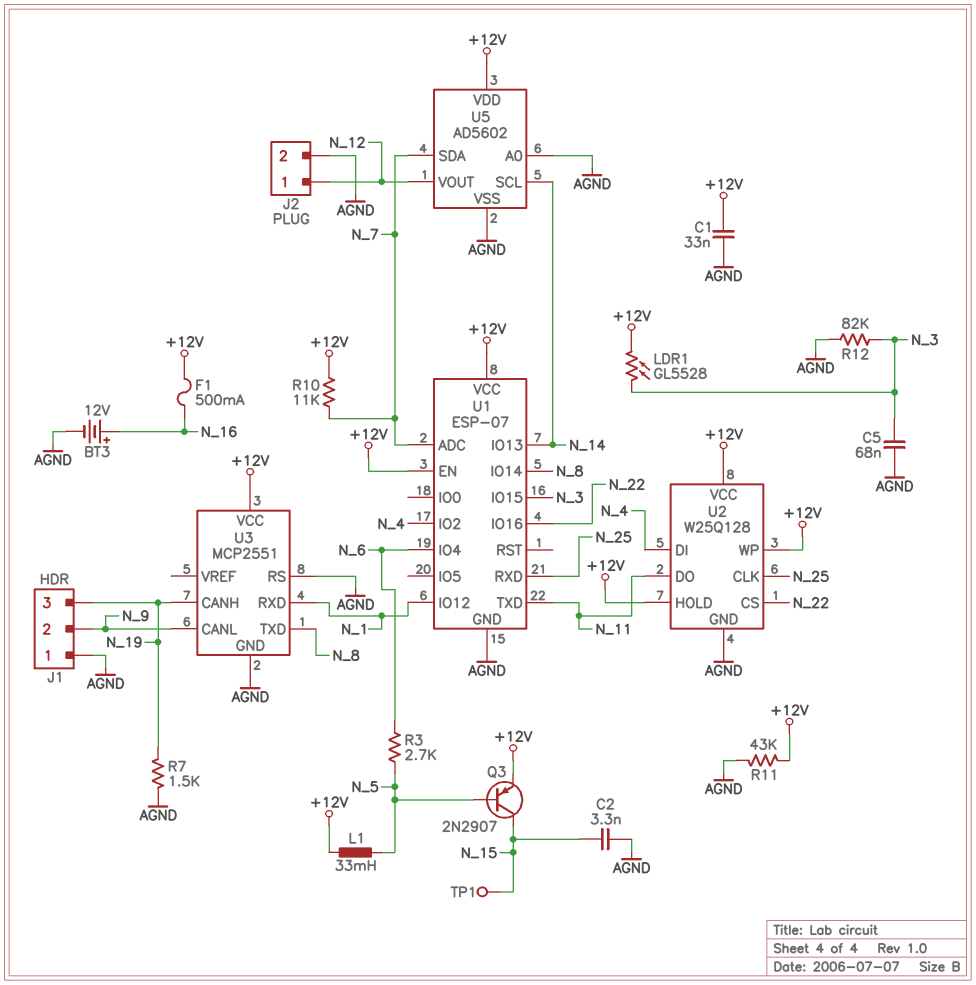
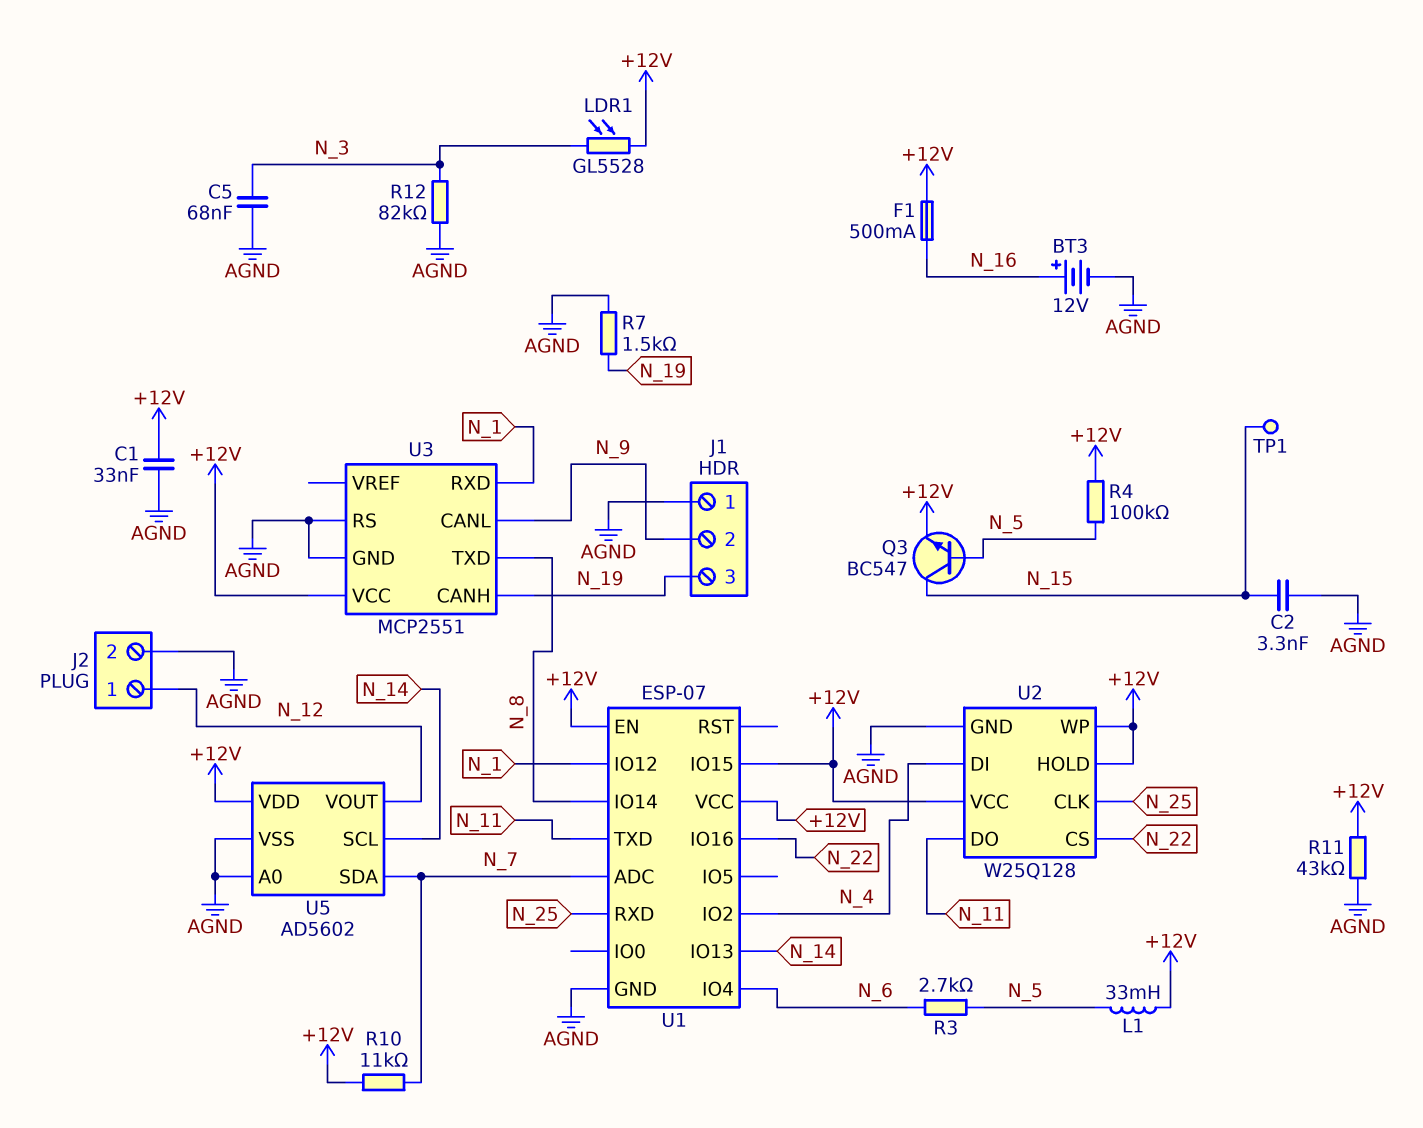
Q3: PNP 2N2907 (B N_5, C N_15, E +12V) -> NPN BC547 (B N_5, C N_15, E +12V)
R4: none -> 100k (+12V, N_5)
U1 pin IO15: N_3 -> +12V

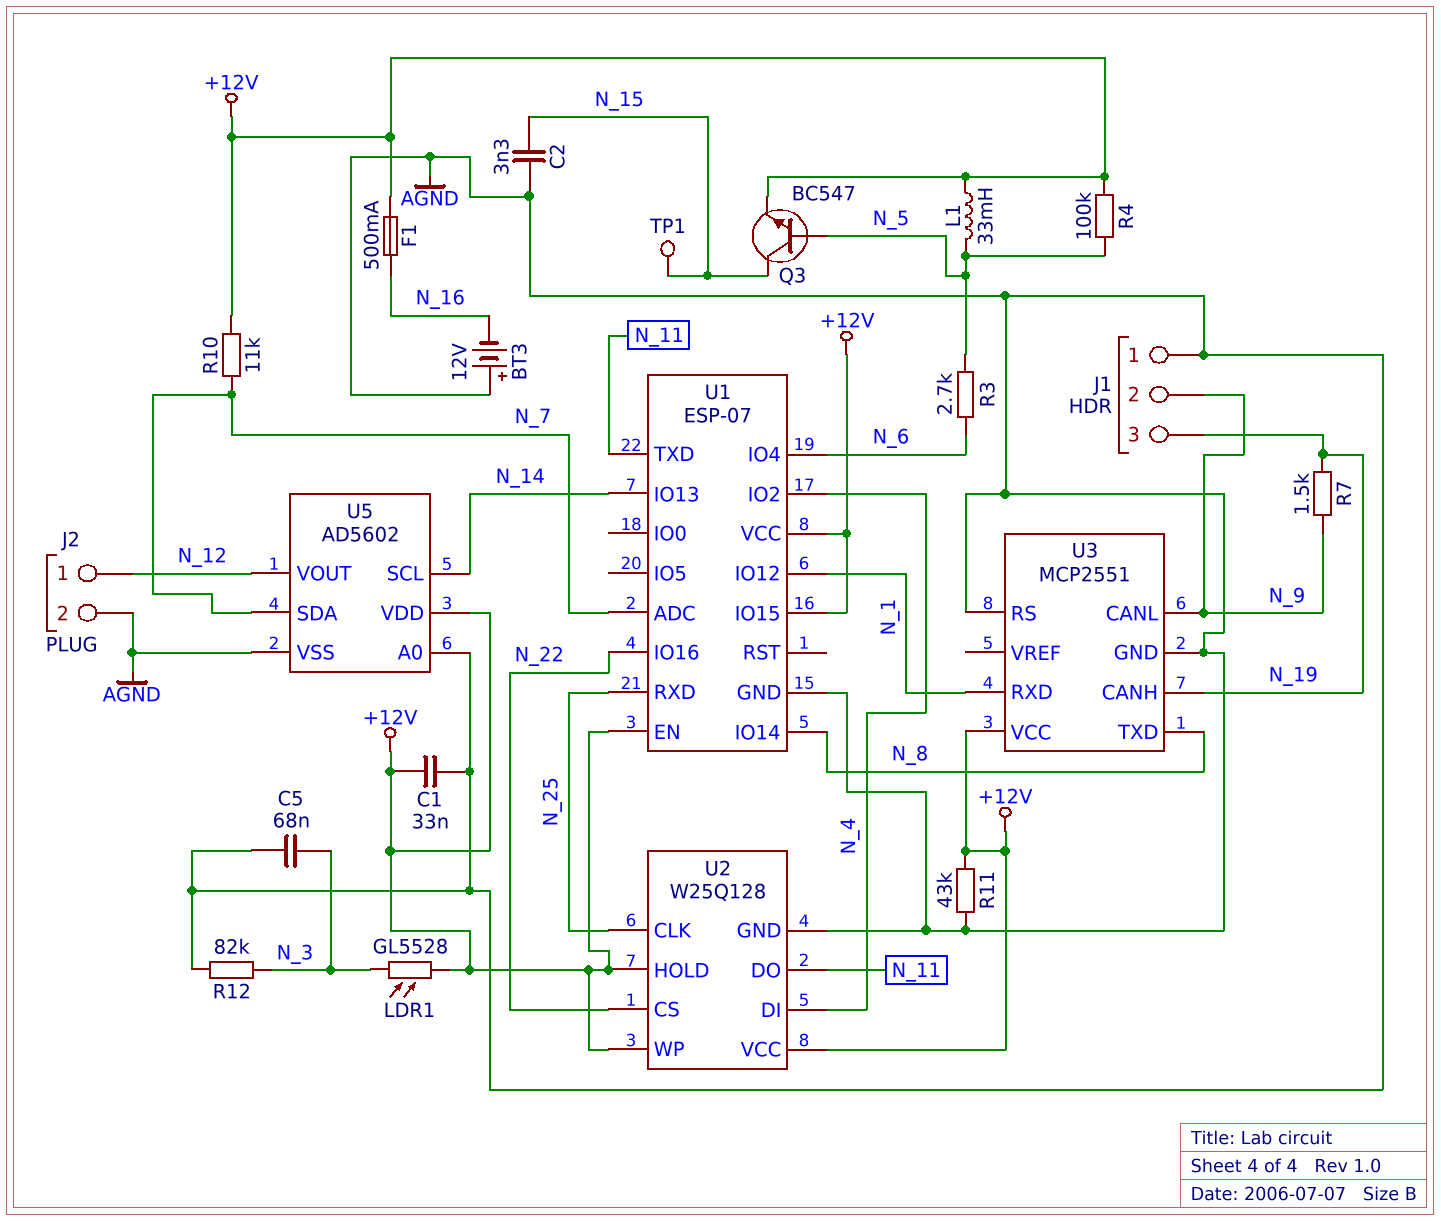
BT3: 12V (plus N_16, minus AGND) -> 12V (plus AGND, minus N_16)
R7: 1.5k (AGND, N_19) -> 1.5k (N_9, N_19)

